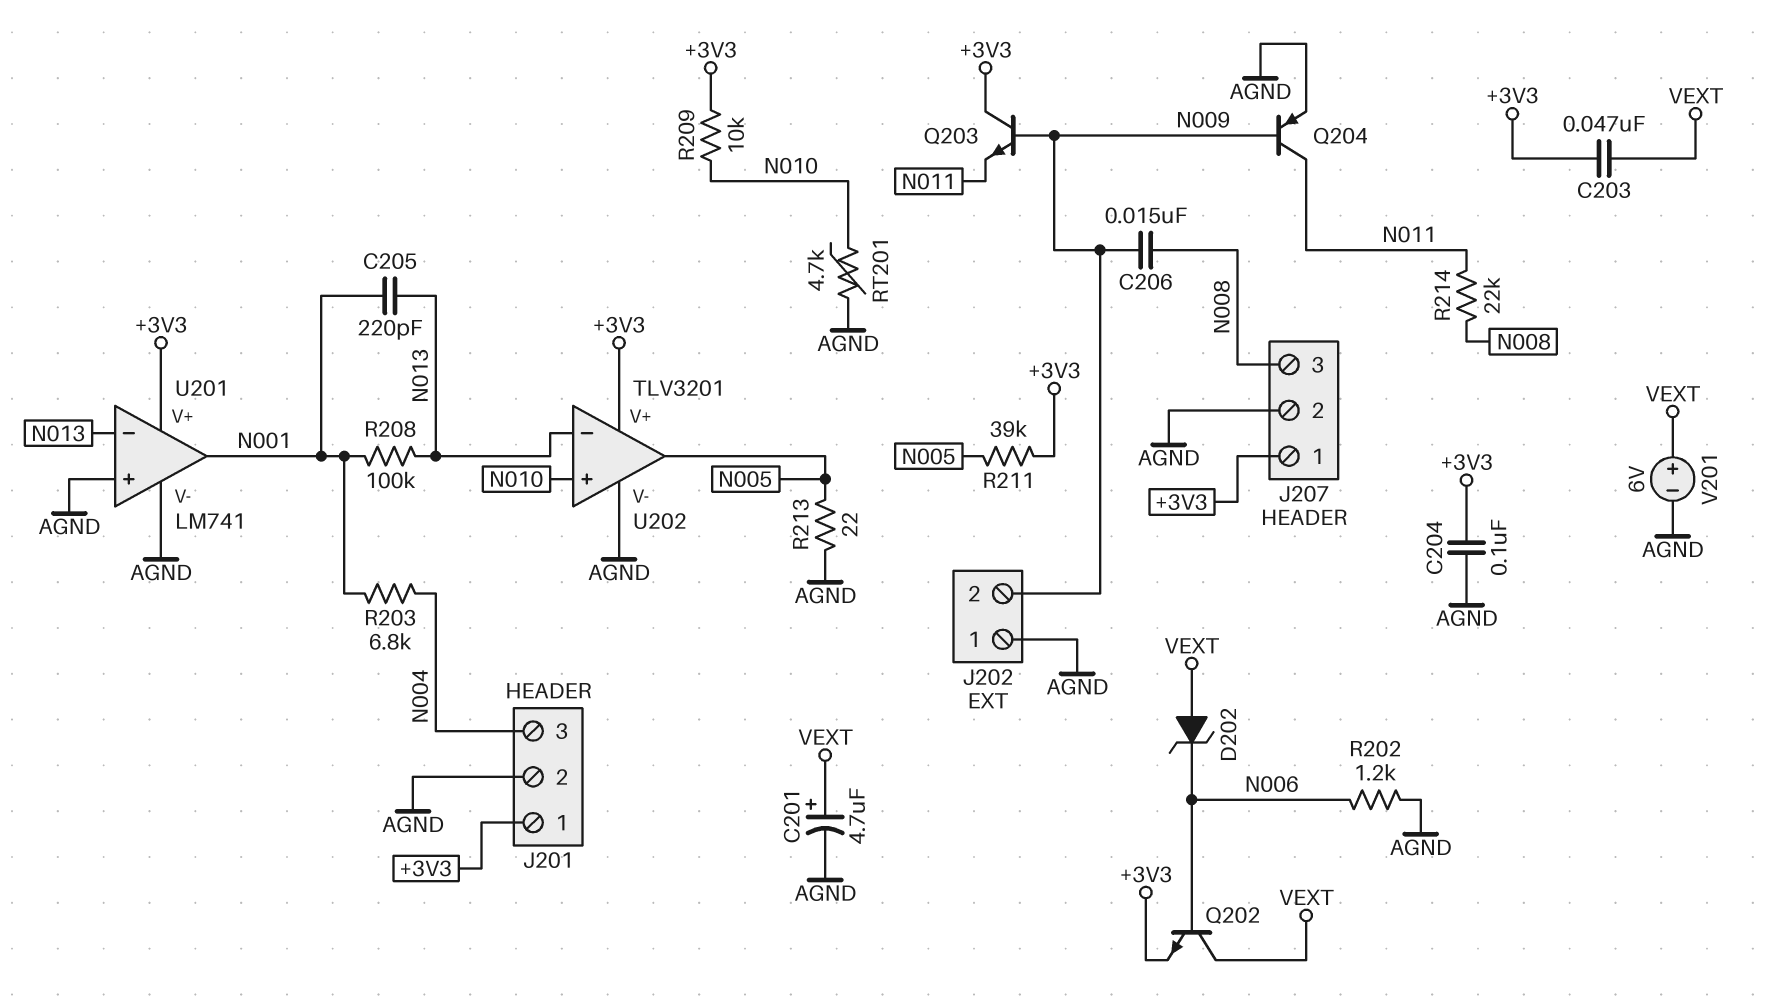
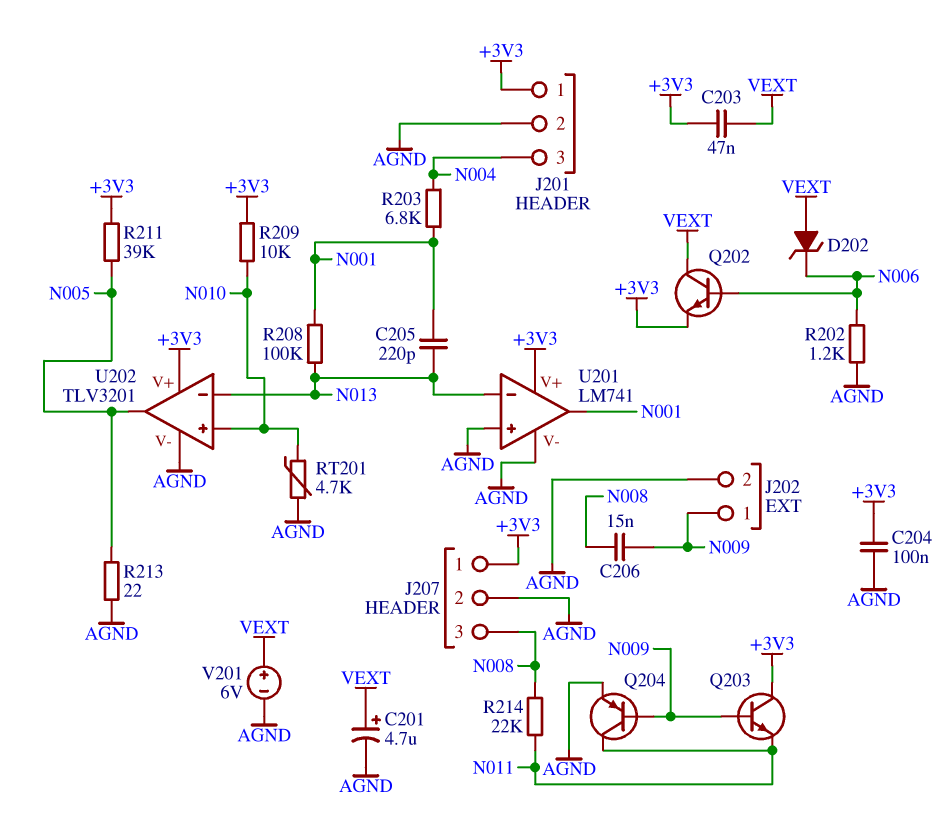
J202 pin 1: AGND -> N009
J202 pin 2: N009 -> AGND

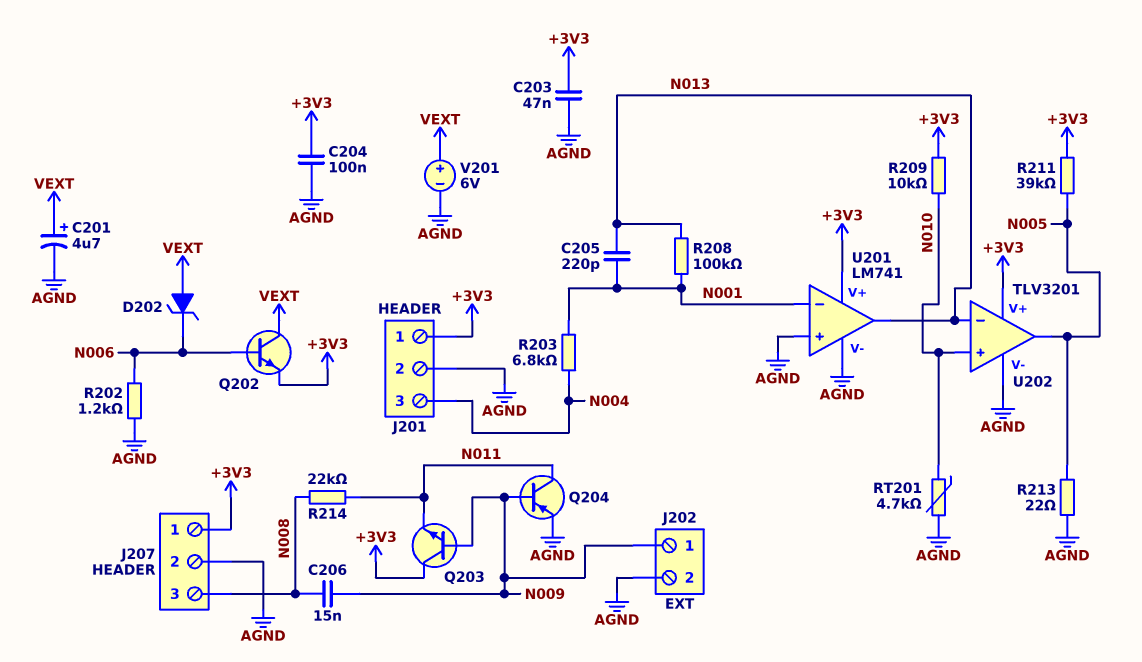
C203: 47nF (+3V3, VEXT) -> 47nF (+3V3, AGND)
U201 pin in-: N013 -> N001
U201 pin out: N001 -> N013

